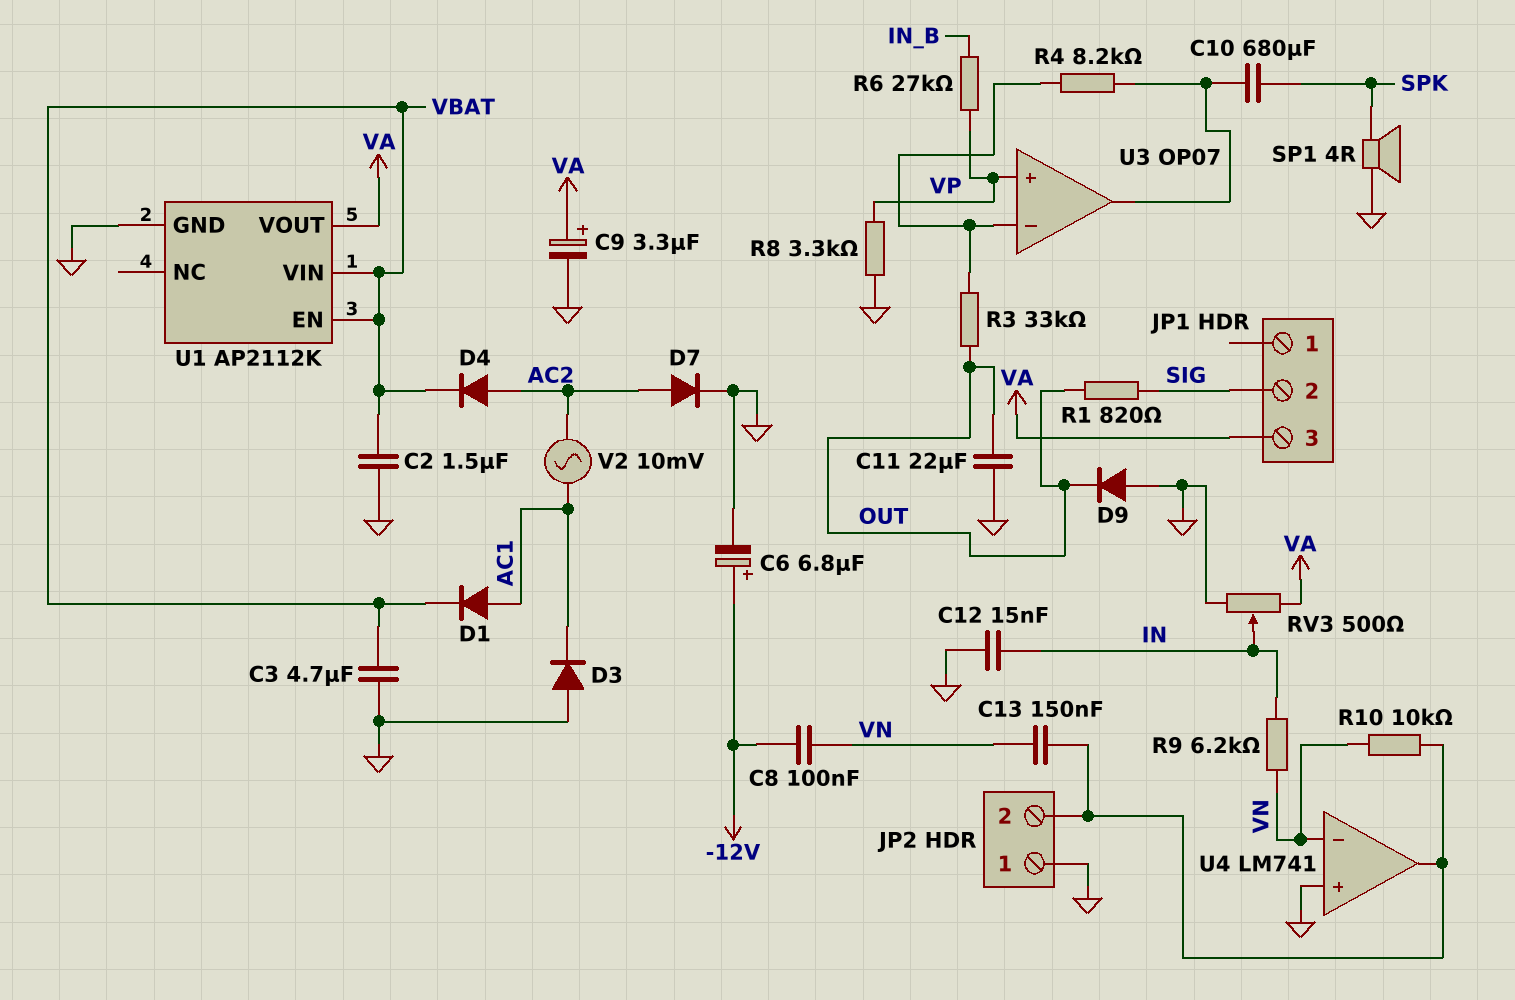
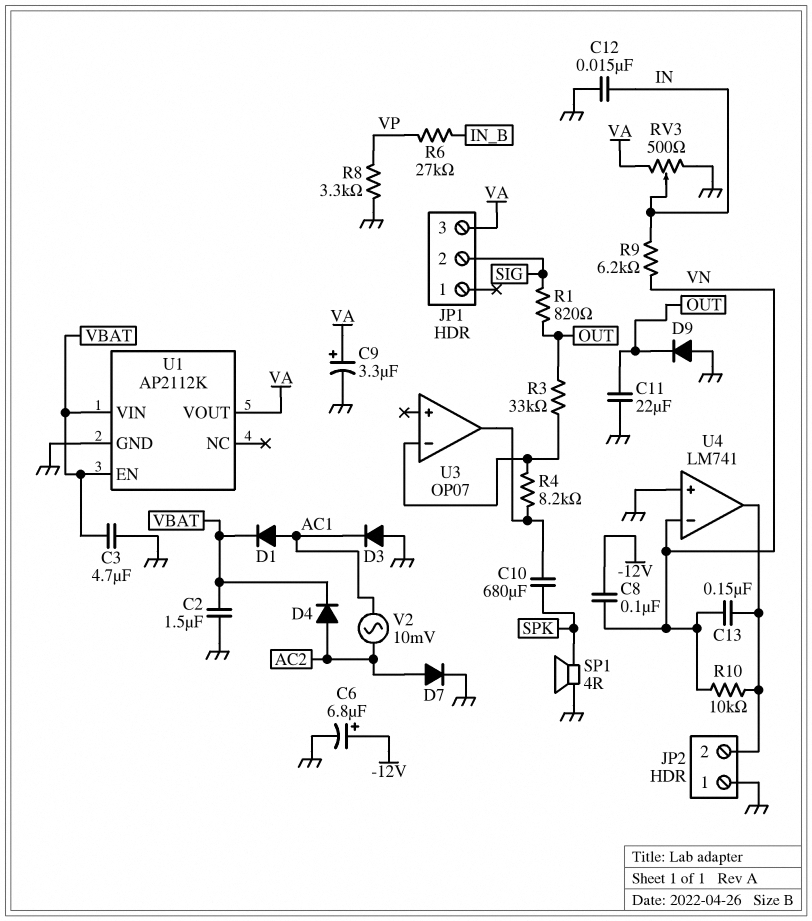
U3 pin in+: VP -> none

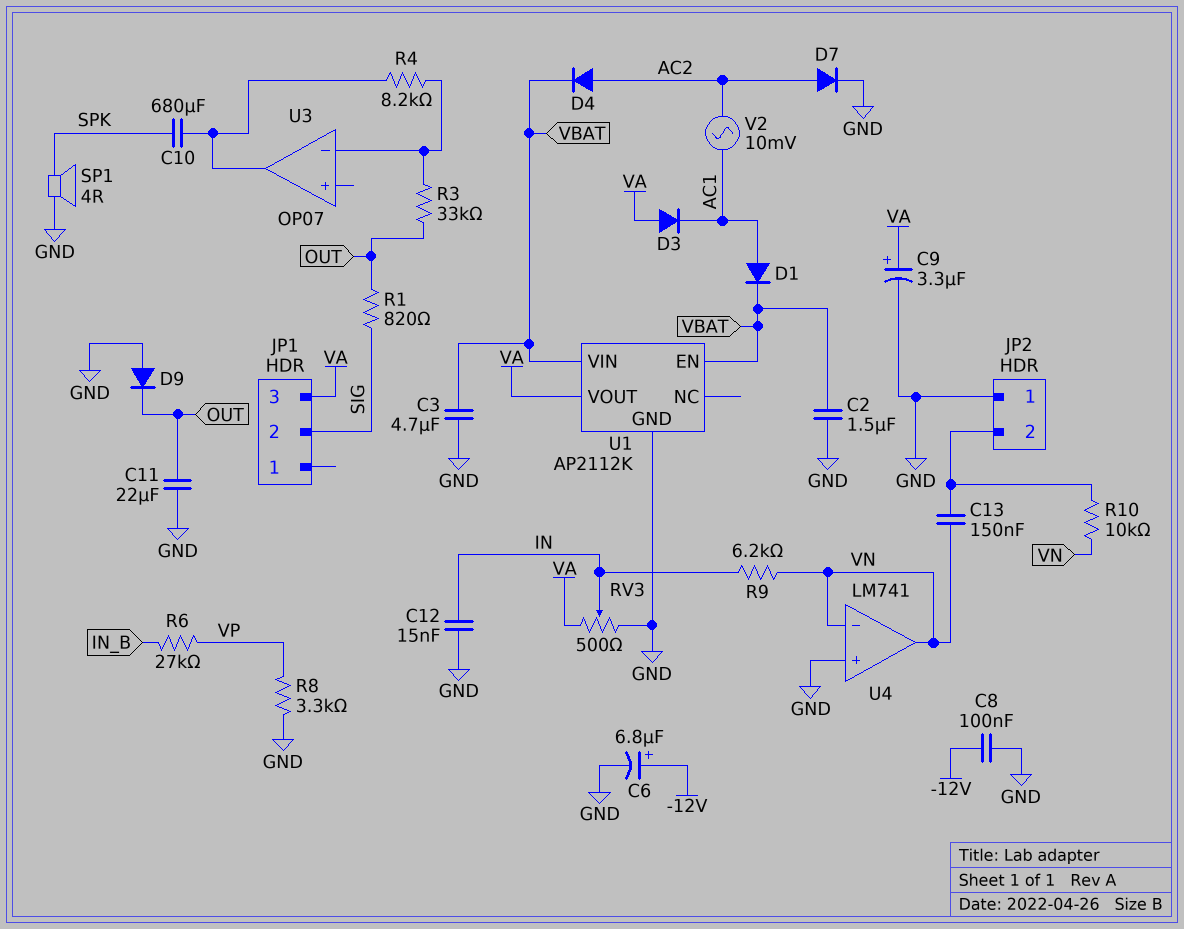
C8: 100nF (-12V, VN) -> 100nF (-12V, GND)
D3: diode (A GND, K AC1) -> diode (A VA, K AC1)
U4 pin out: JP2/2 -> VN

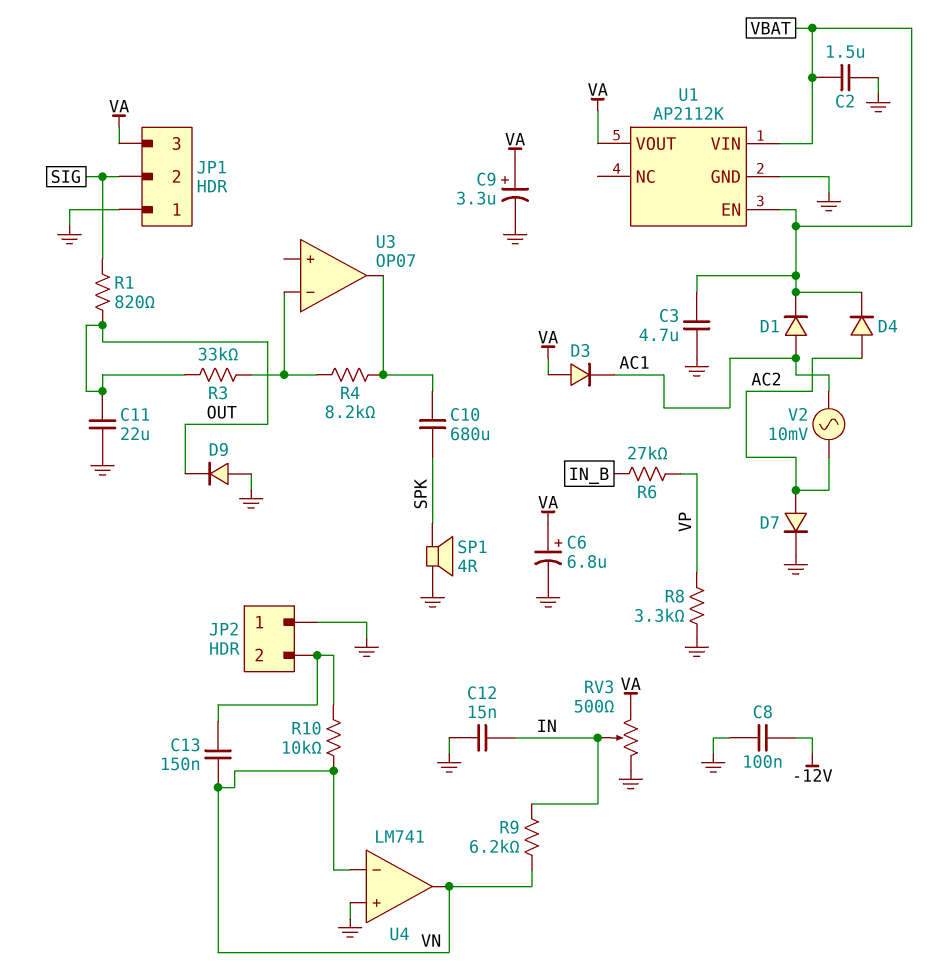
C6: 6.8uF (plus -12V, minus GND) -> 6.8uF (plus VA, minus GND)
JP1 pin 1: none -> GND

